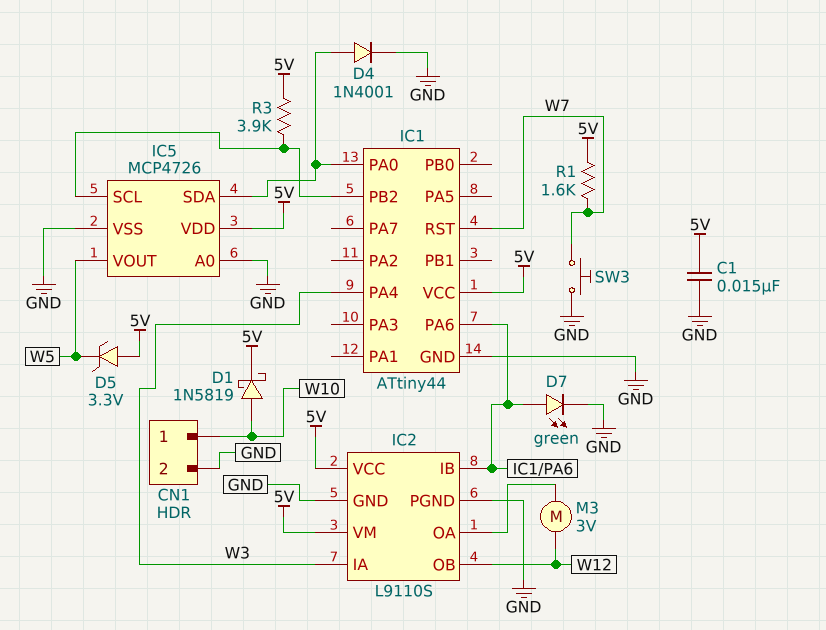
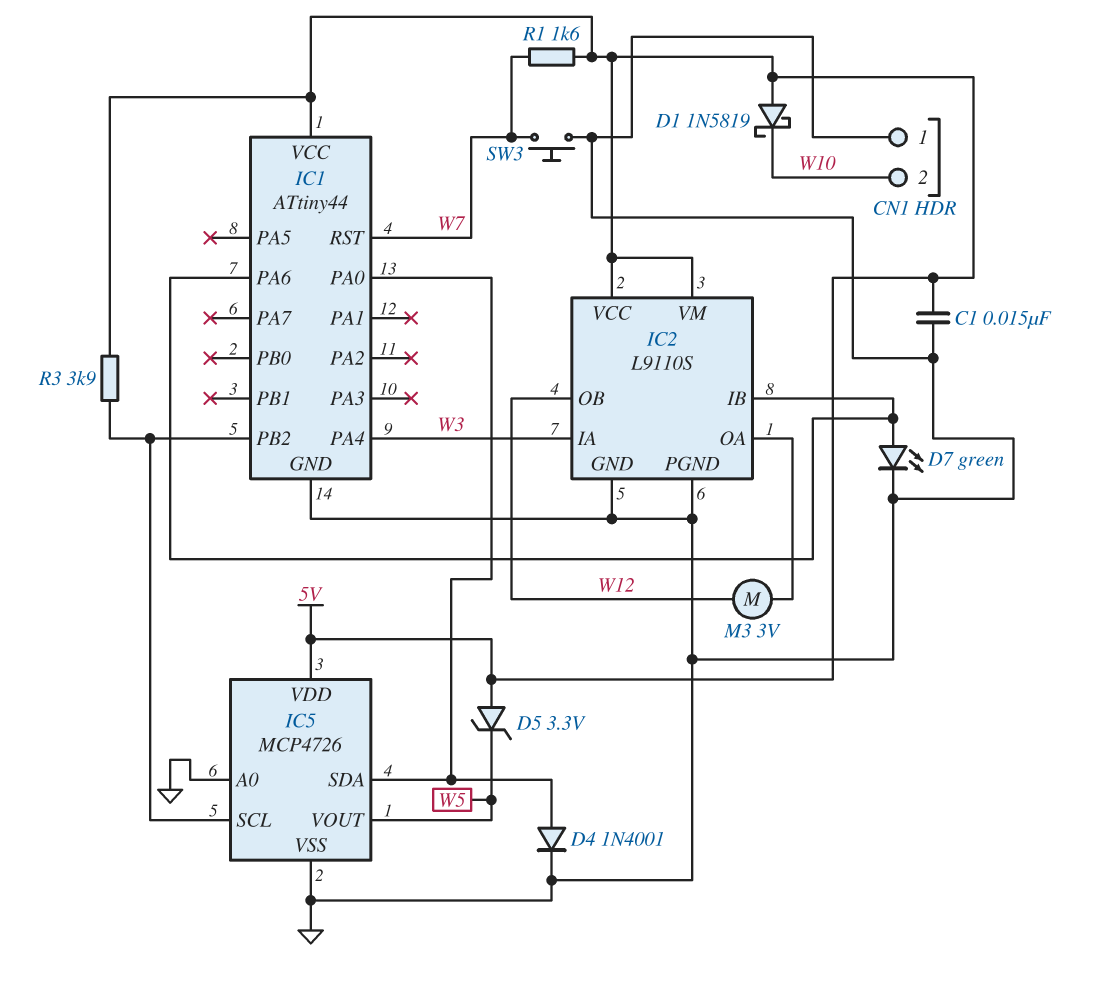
CN1 pin 1: W10 -> GND
CN1 pin 2: GND -> W10
D1: schottky 1N5819 (A W10, K 5V) -> schottky 1N5819 (A 5V, K W10)

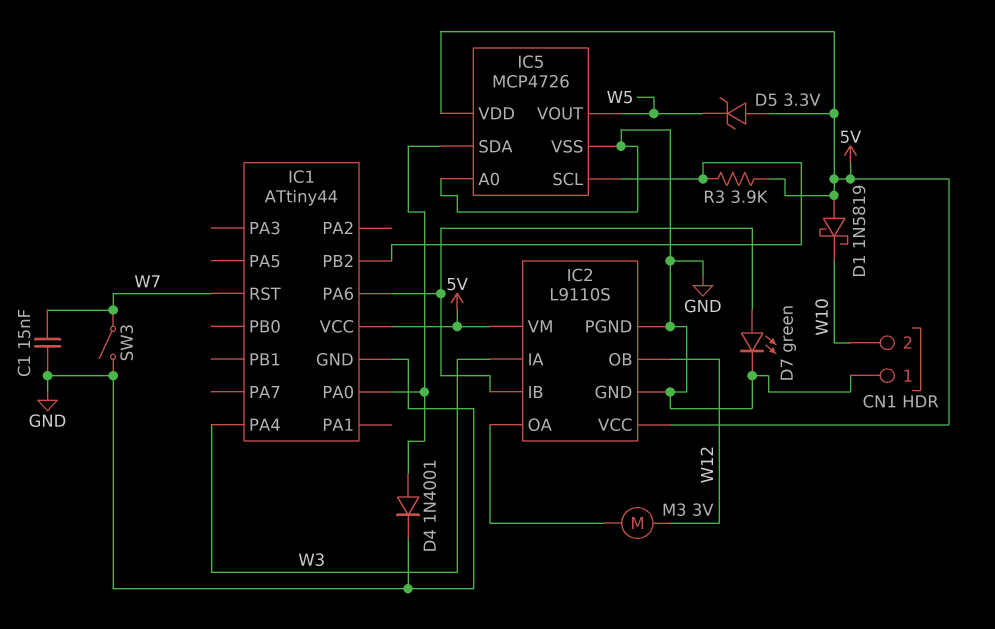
C1: 15nF (5V, GND) -> 15nF (GND, W7)
R1: 1.6k (5V, W7) -> none
SW3: button (GND, W7) -> switch (GND, W7)

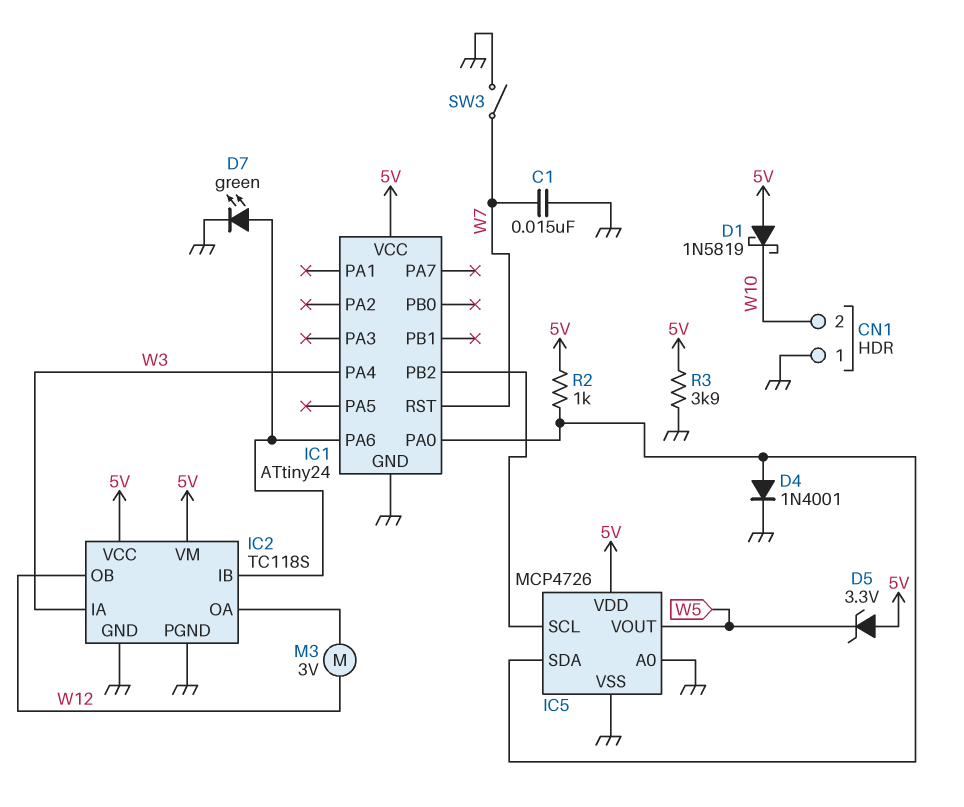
IC1: ATtiny44 -> ATtiny24
IC2: L9110S -> TC118S
R2: none -> 1k (5V, IC1/PA0)
R3: 3.9k (5V, IC1/PB2) -> 3.9k (5V, GND)

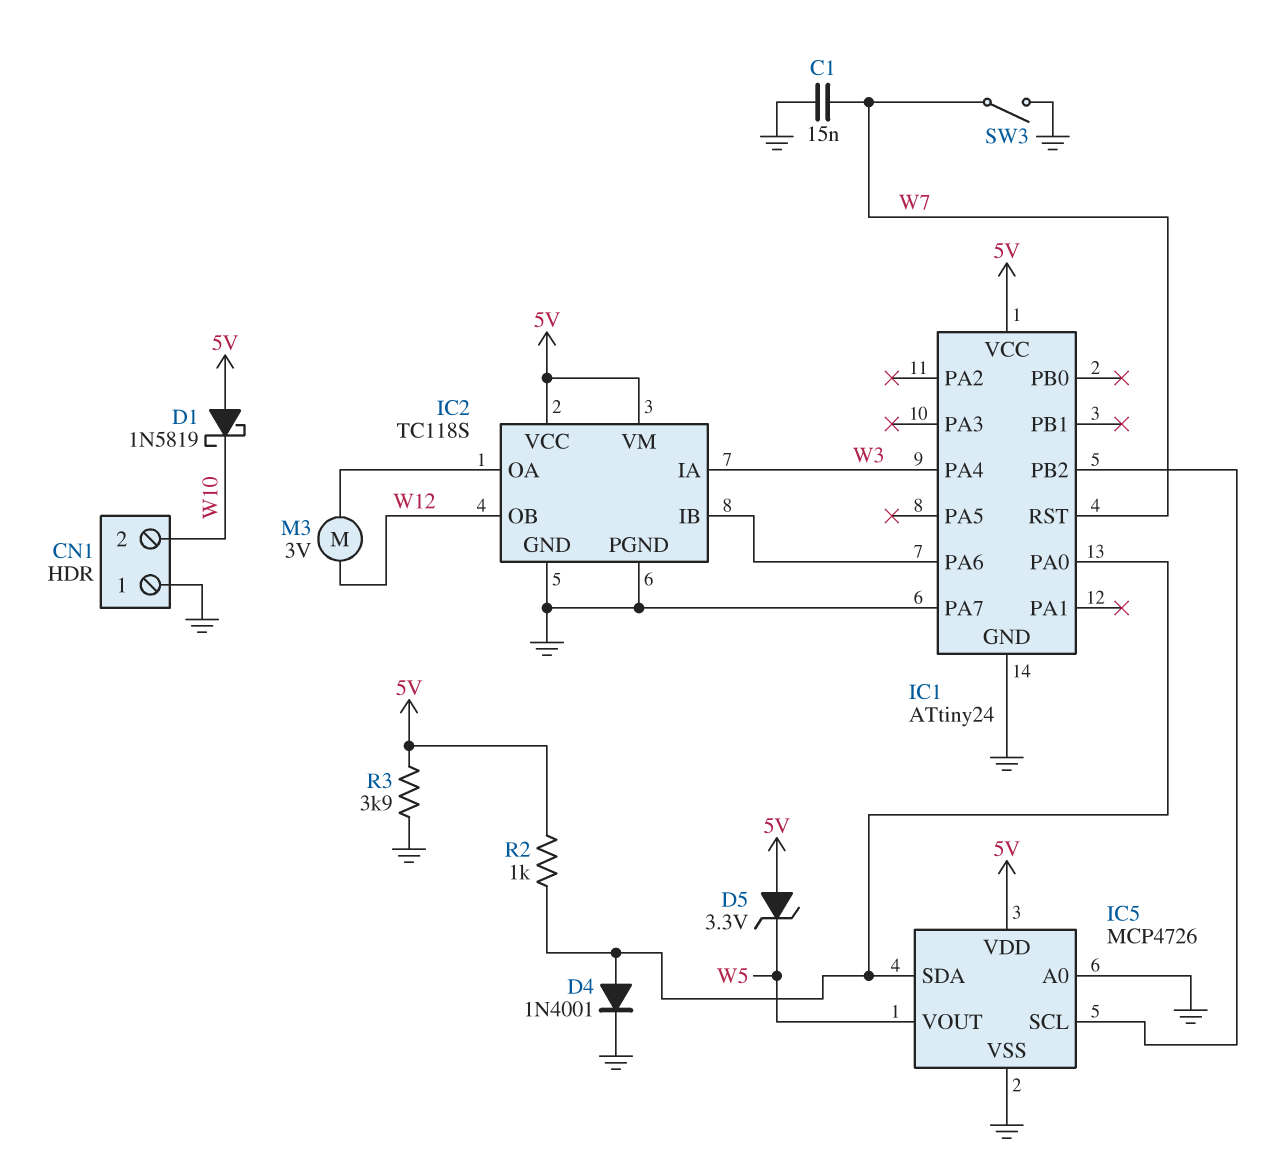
D7: LED green (A IC1/PA6, K GND) -> none
IC1 pin PA7: none -> GND

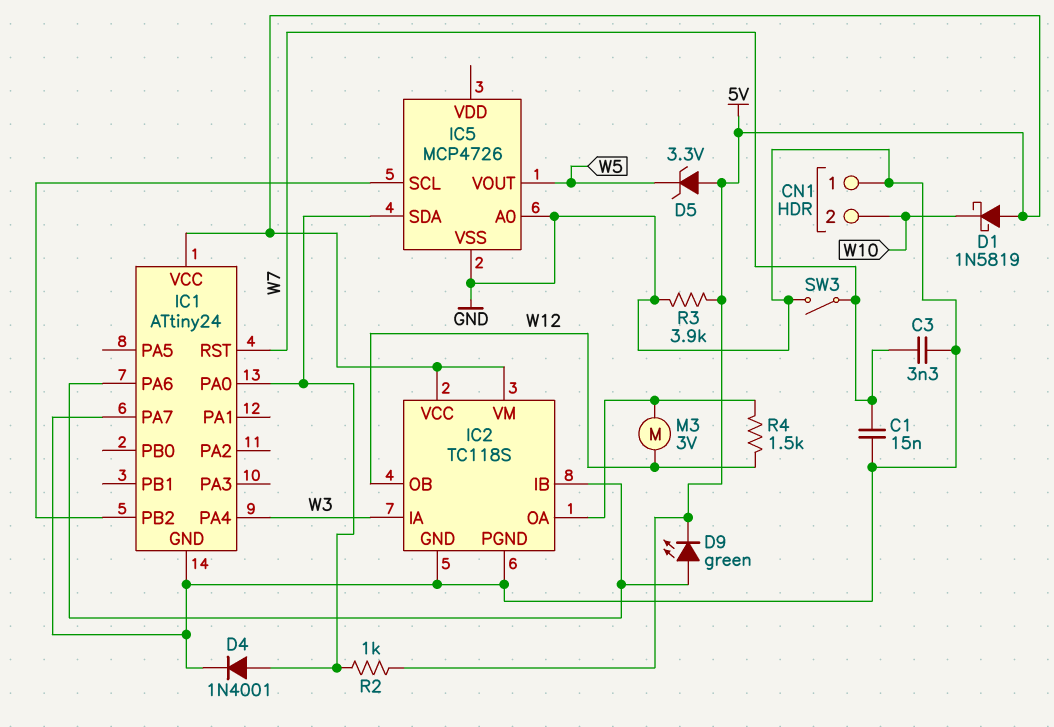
C3: none -> 3.3nF (GND, W7)
D9: none -> LED green (A IC1/PA6, K 5V)
IC5 pin VDD: 5V -> none
R4: none -> 1.5k (IC2/OA, W12)

